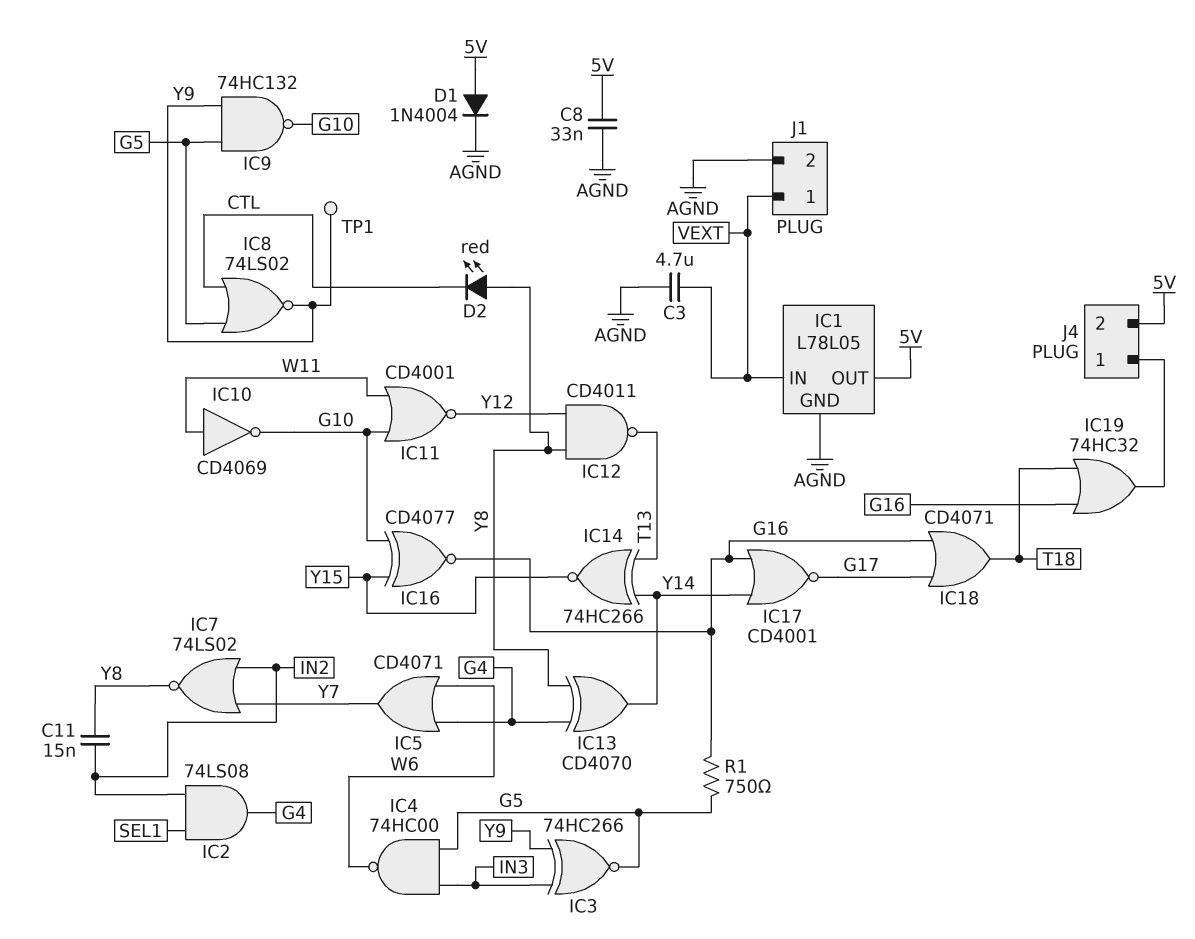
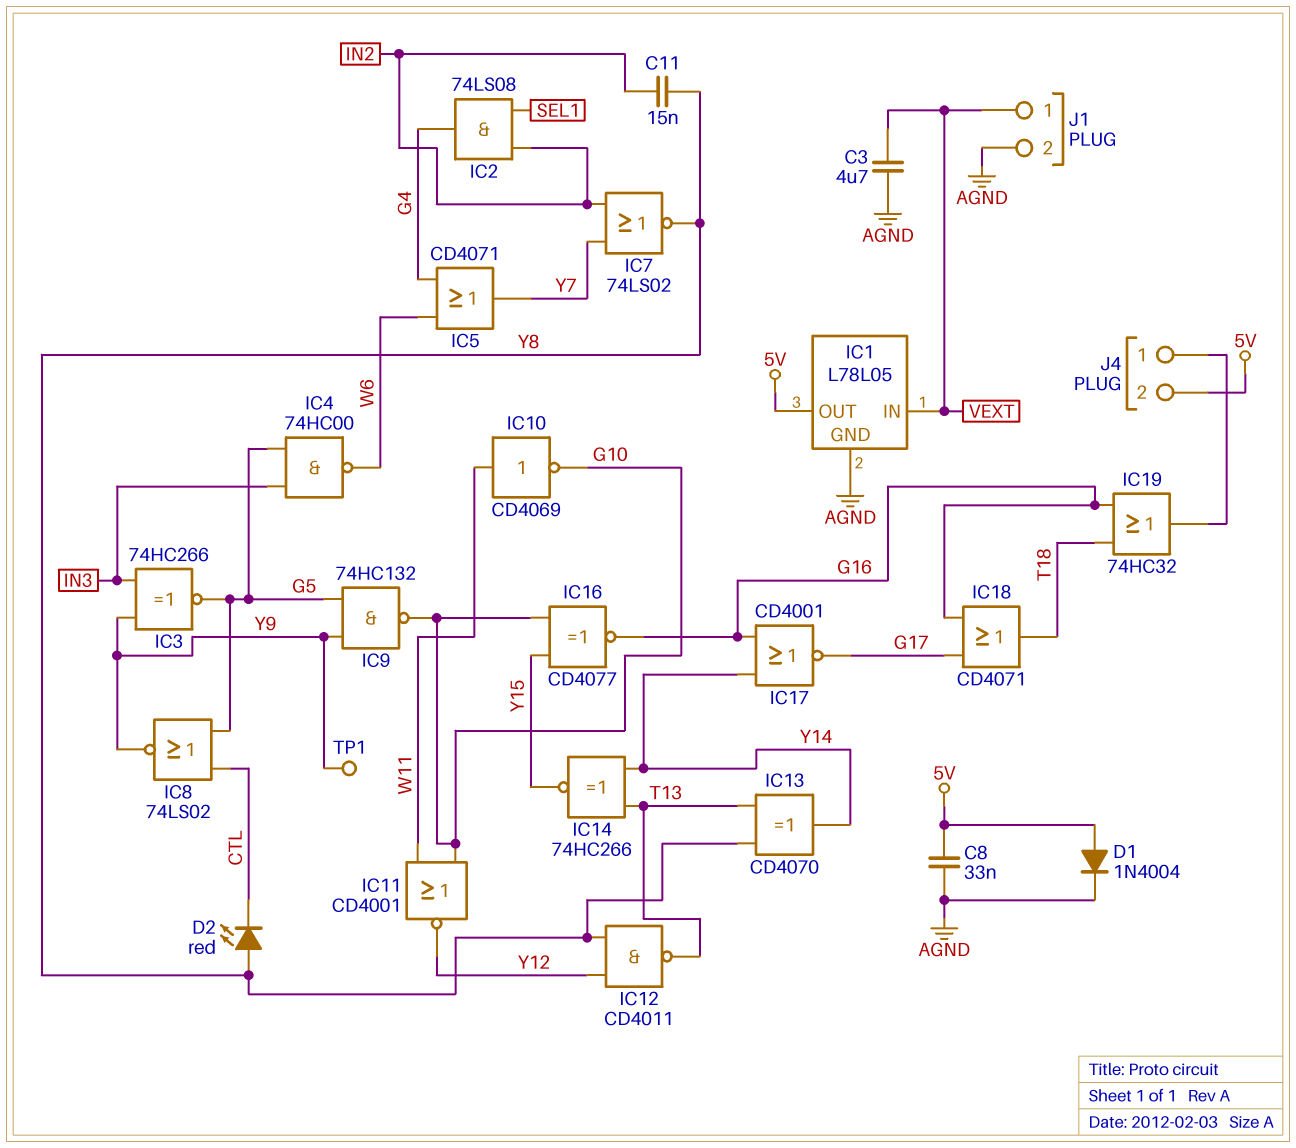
IC13: XOR CD4070 (in G4, in Y8, out Y14) -> XOR CD4070 (in T13, in Y8, out Y14)
R1: 750 (G5, G16) -> none

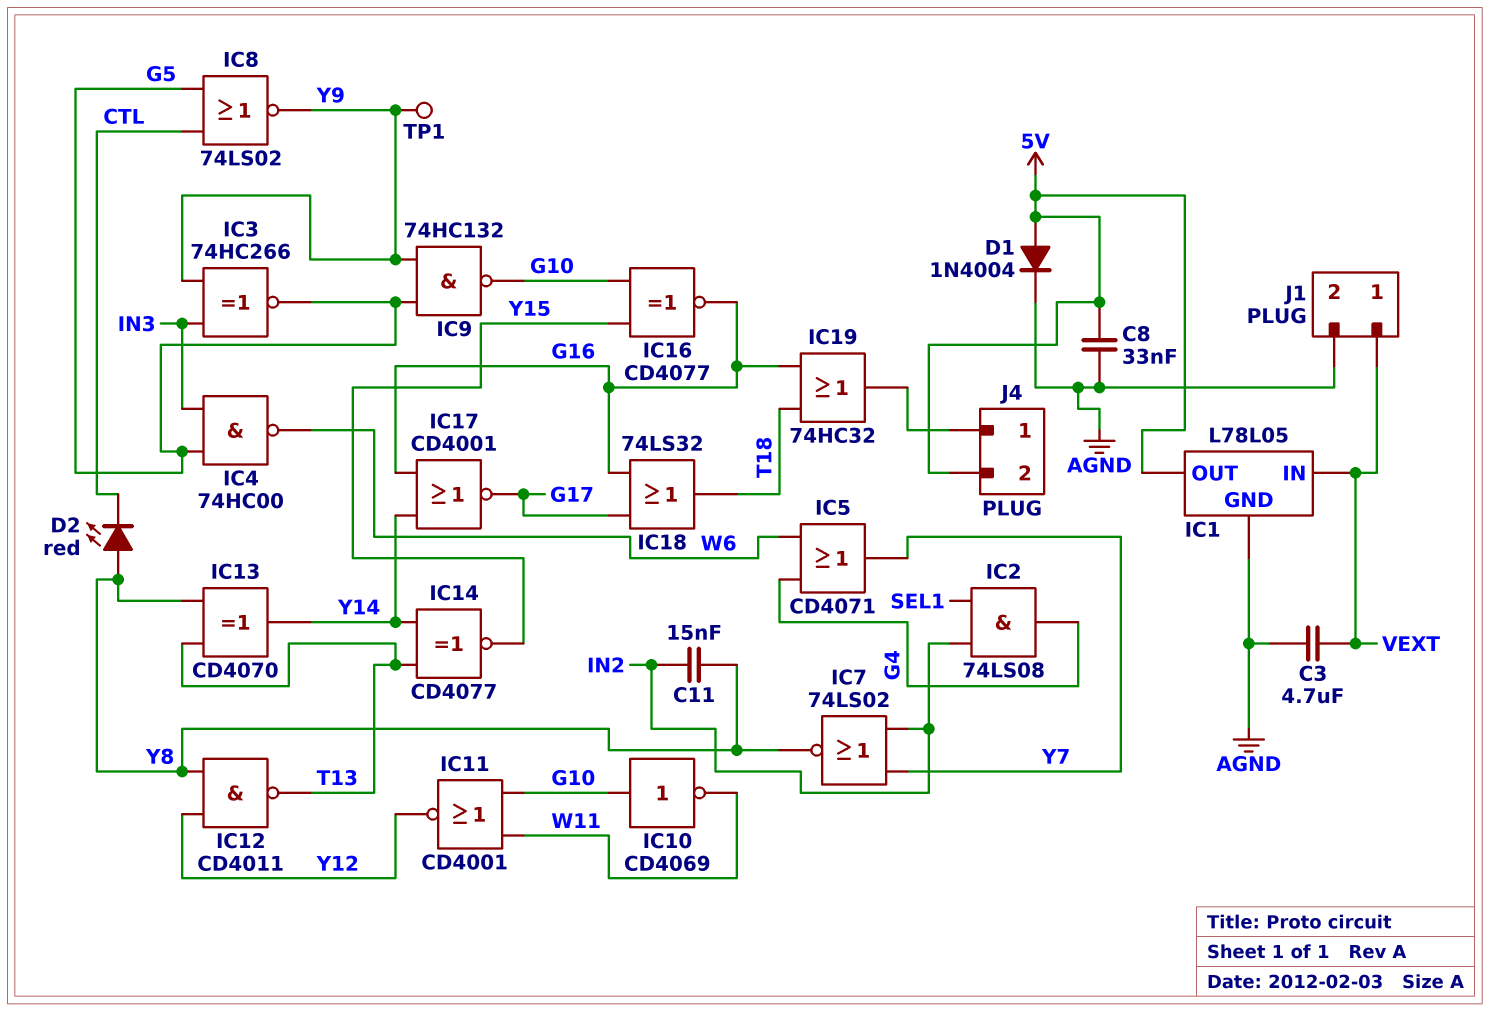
IC10: NOT CD4069 (in W11, out G10) -> NOT CD4069 (in G10, out W11)
IC14: XNOR 74HC266 (in T13, in Y14, out Y15) -> XNOR CD4077 (in T13, in Y14, out Y15)
IC18: OR CD4071 (in G16, in G17, out T18) -> OR 74LS32 (in G16, in G17, out T18)

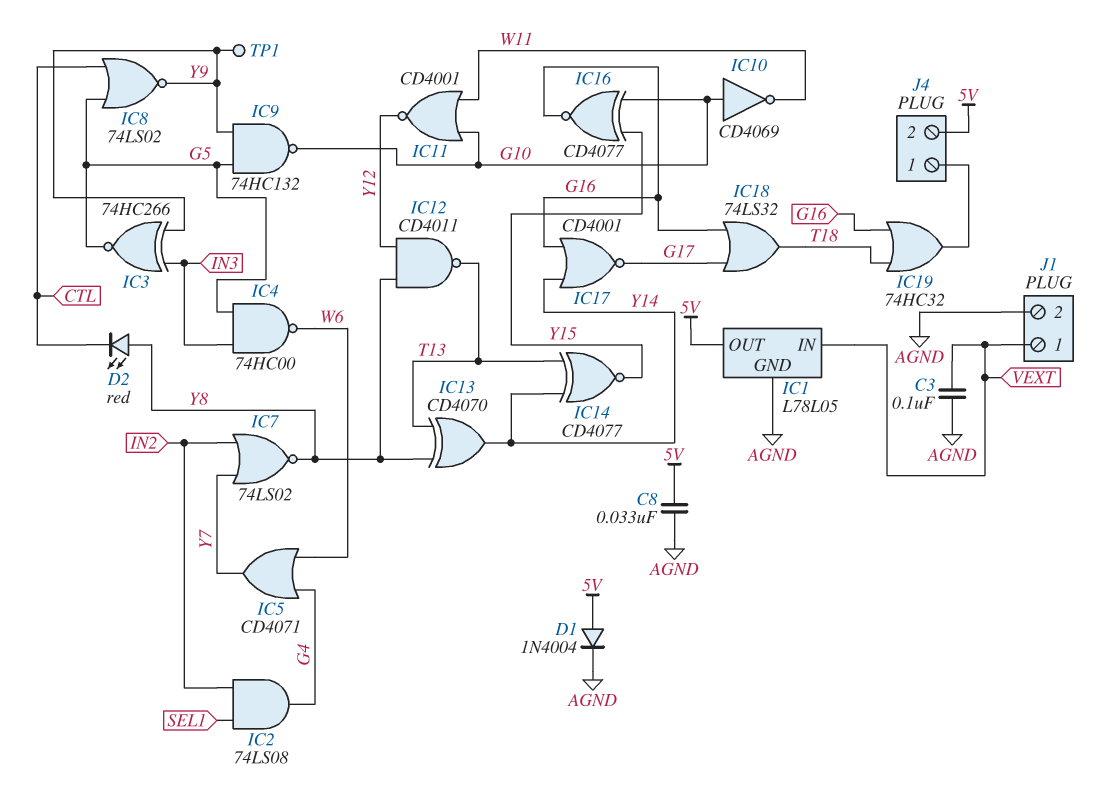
C3: 4.7uF (AGND, VEXT) -> 100nF (AGND, VEXT)
C11: 15nF (IN2, Y8) -> none

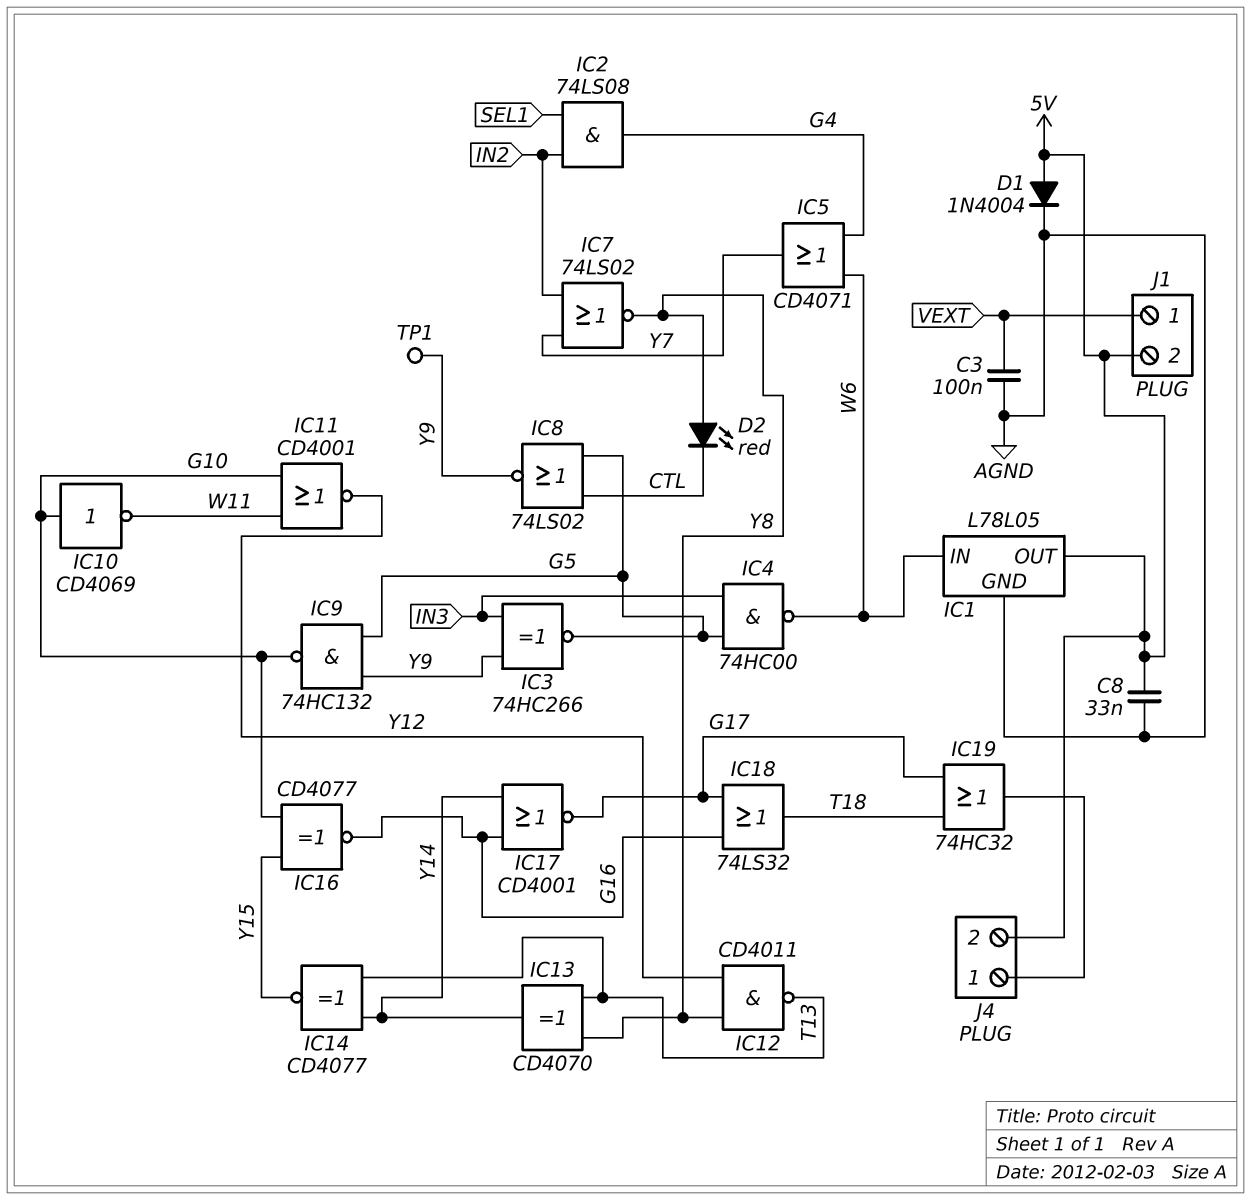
IC1 pin IN: VEXT -> W6
IC19: OR 74HC32 (in G16, in T18, out J4/1) -> OR 74HC32 (in G17, in T18, out J4/1)
J1 pin 2: AGND -> 5V

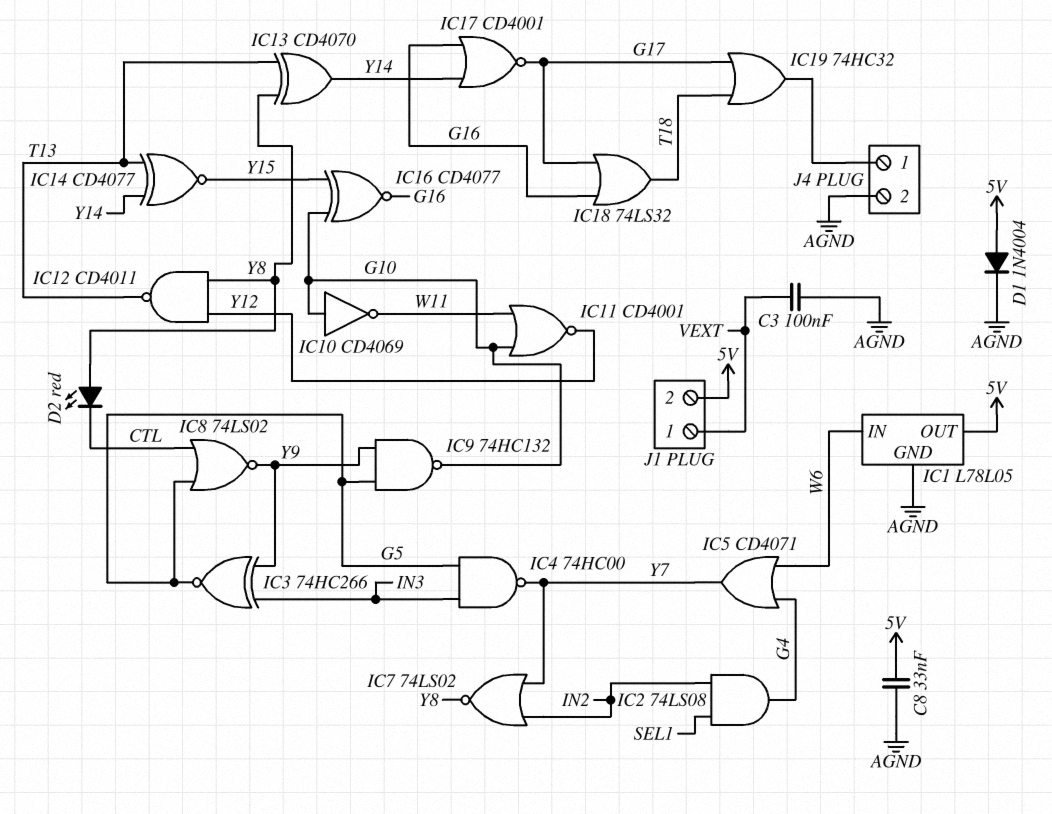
IC4: NAND 74HC00 (in G5, in IN3, out W6) -> NAND 74HC00 (in G5, in IN3, out Y7)
J4 pin 2: 5V -> AGND
TP1: test point (Y9) -> none

